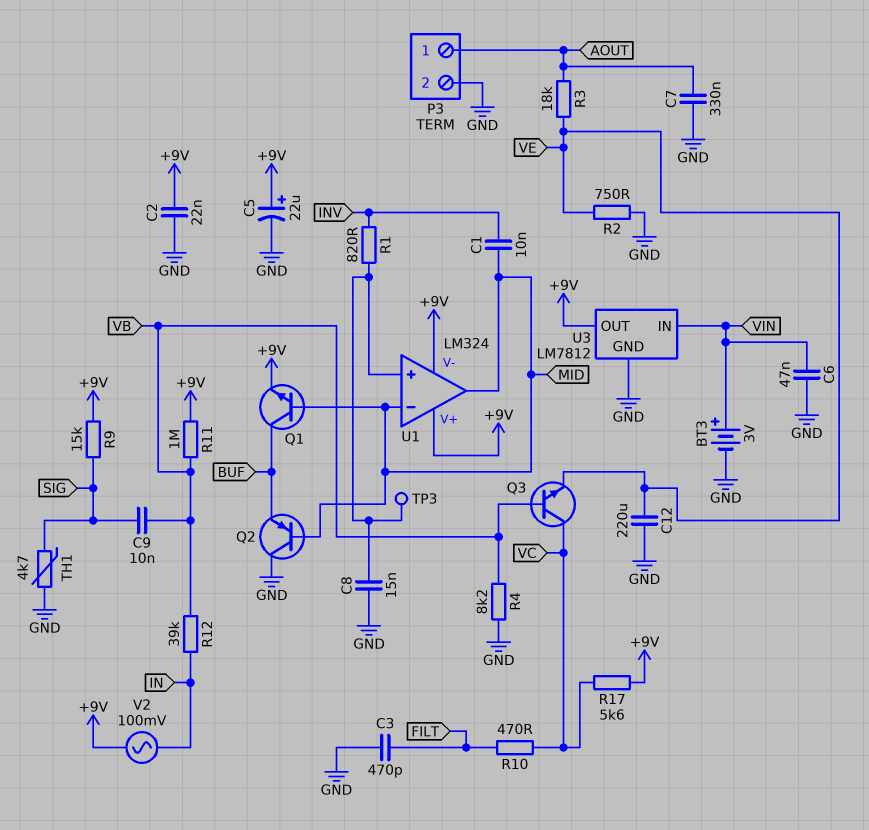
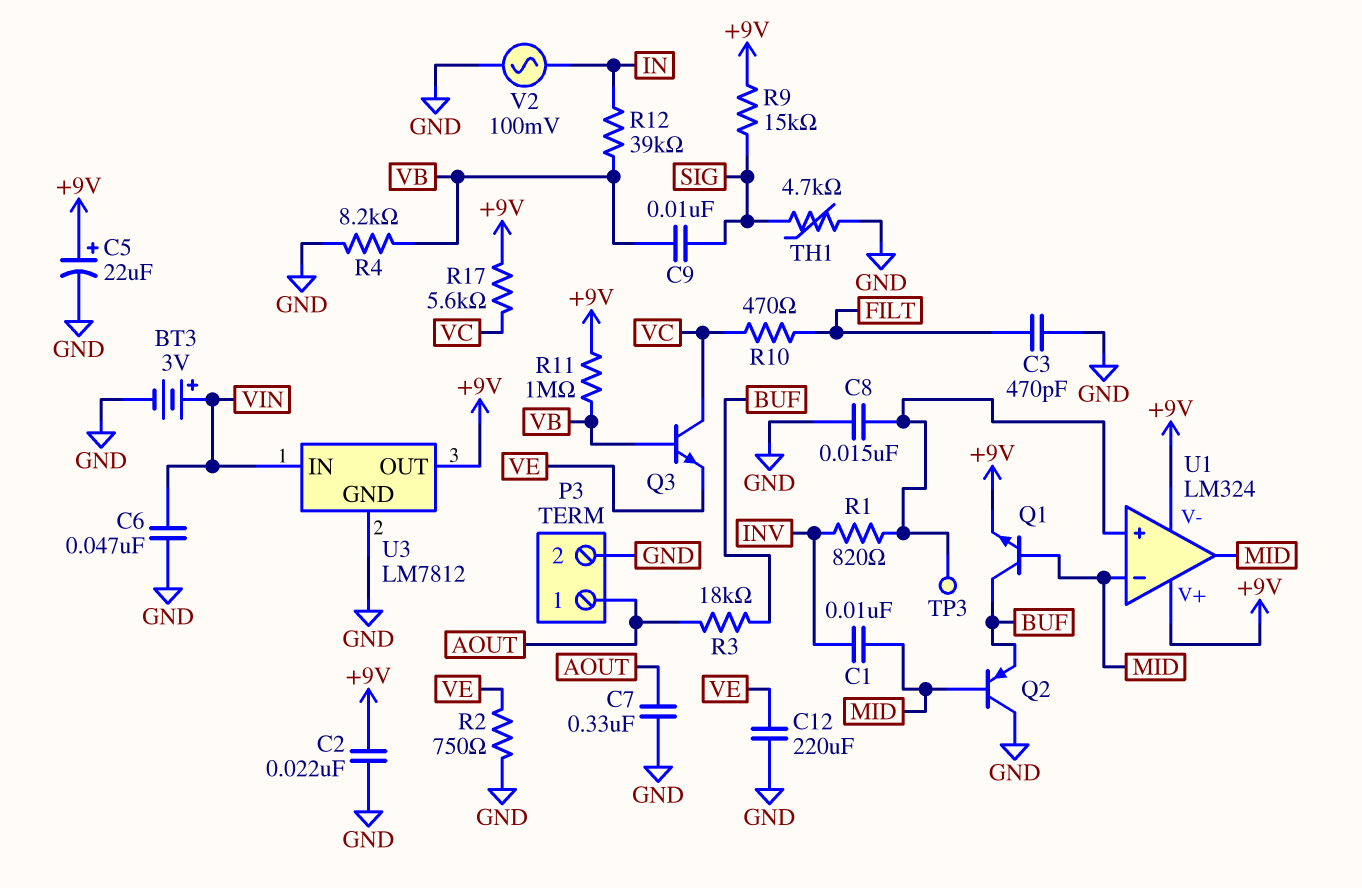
R3: 18k (AOUT, VE) -> 18k (AOUT, BUF)
V2: AC 100mV (+9V, IN) -> AC 100mV (GND, IN)

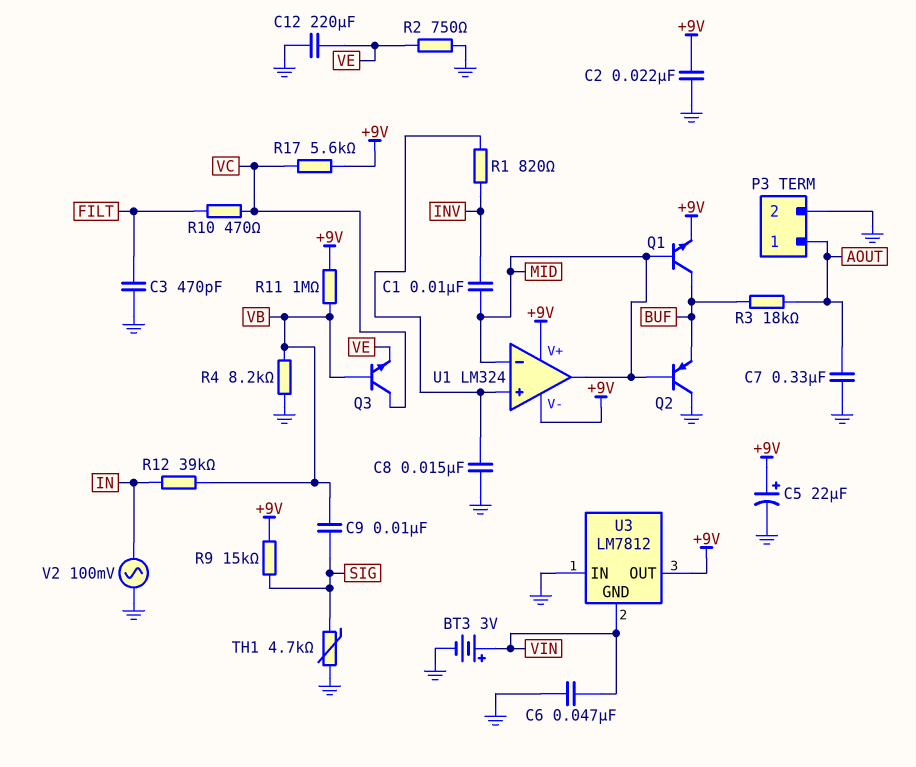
TP3: test point (U1/in+) -> none
U3 pin GND: GND -> VIN
U3 pin IN: VIN -> GND

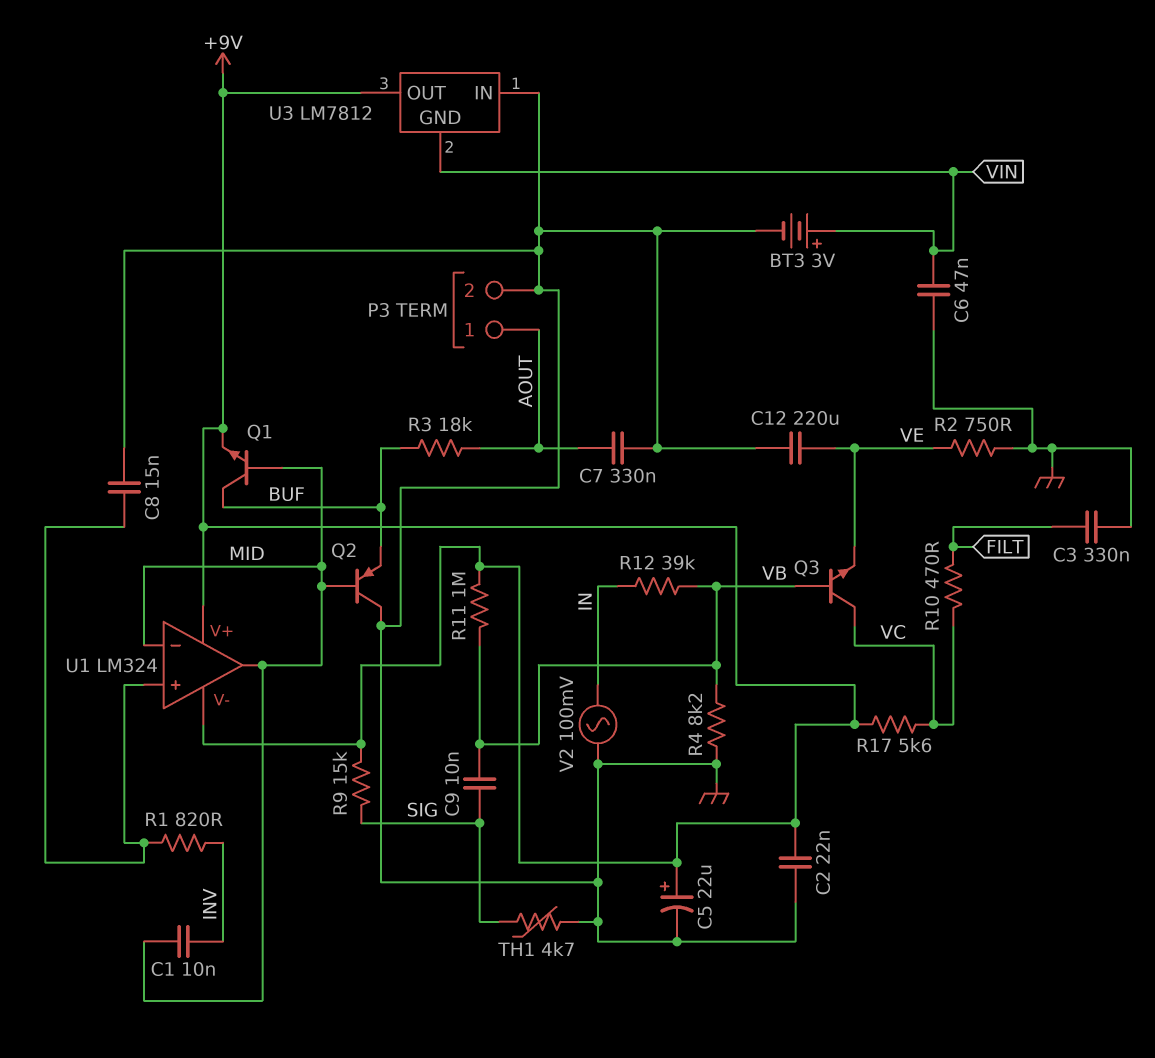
C3: 470pF (FILT, GND) -> 330nF (FILT, GND)

